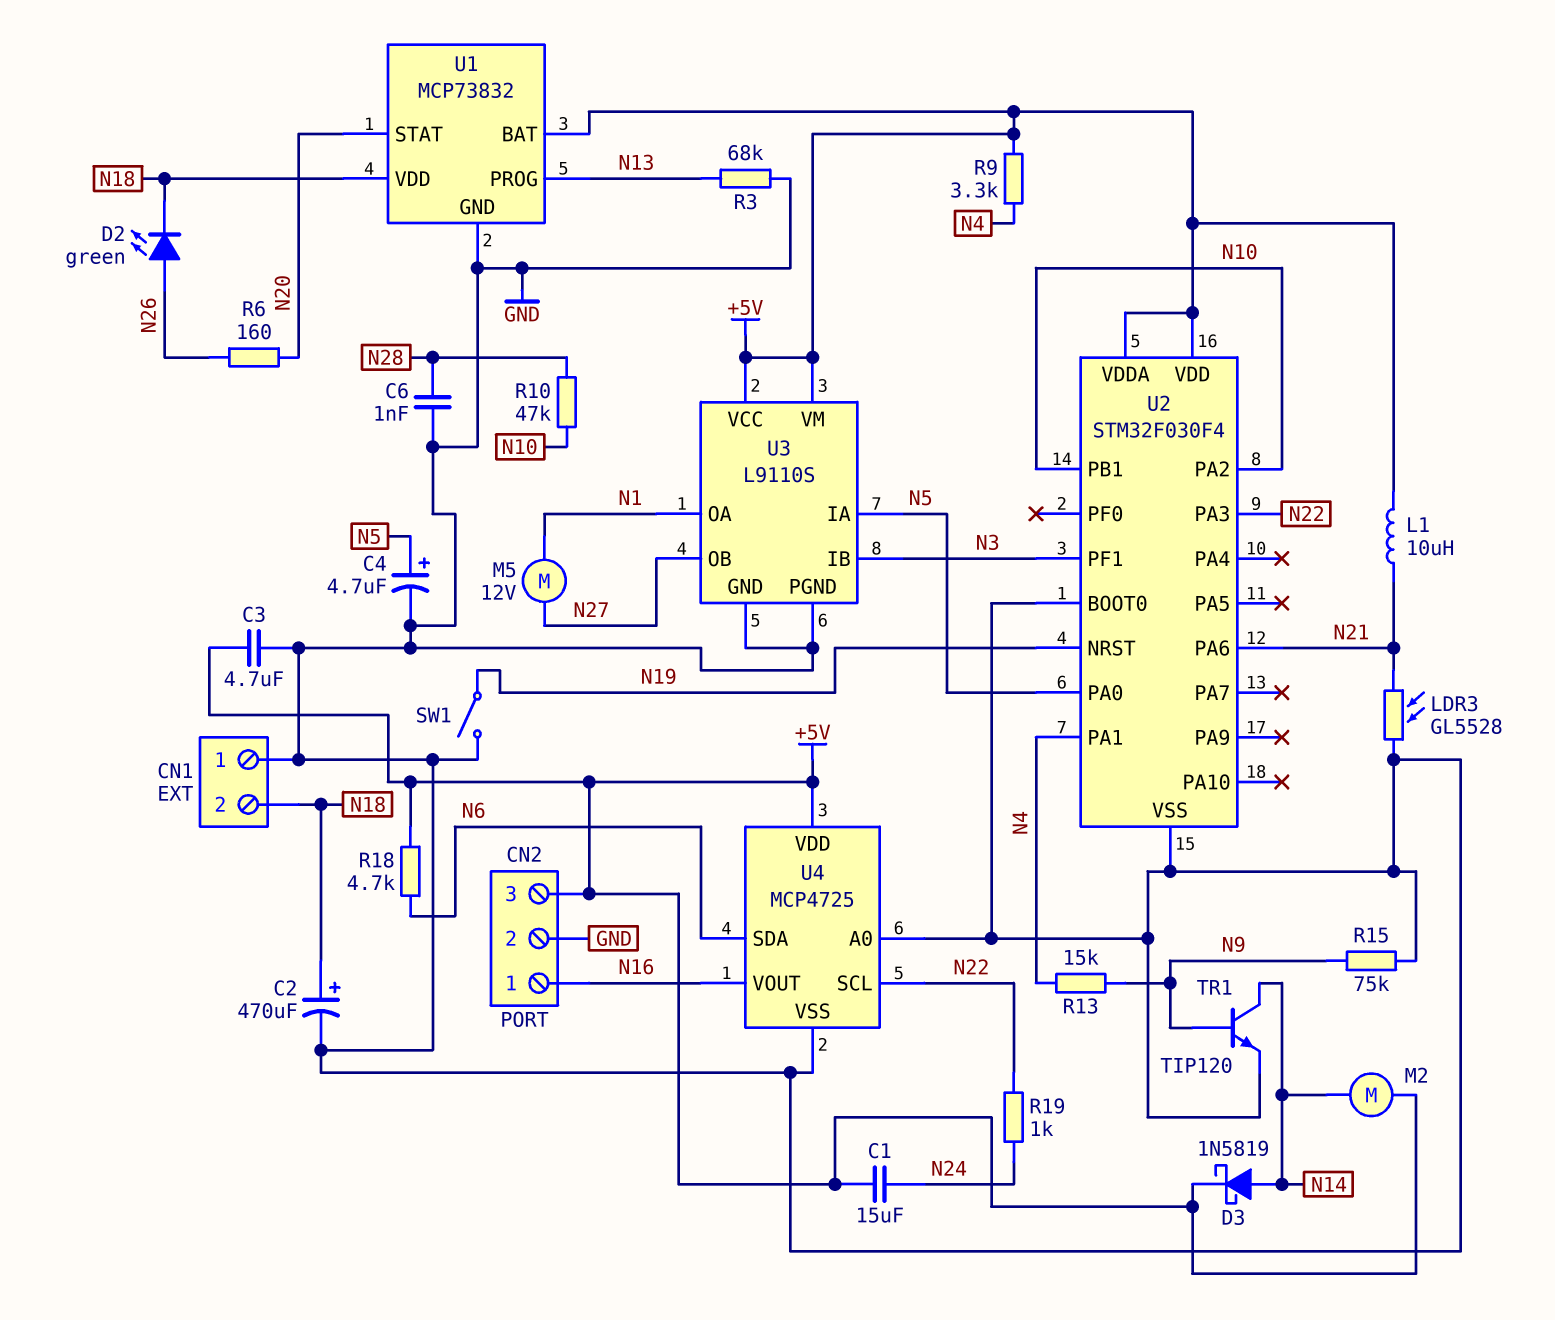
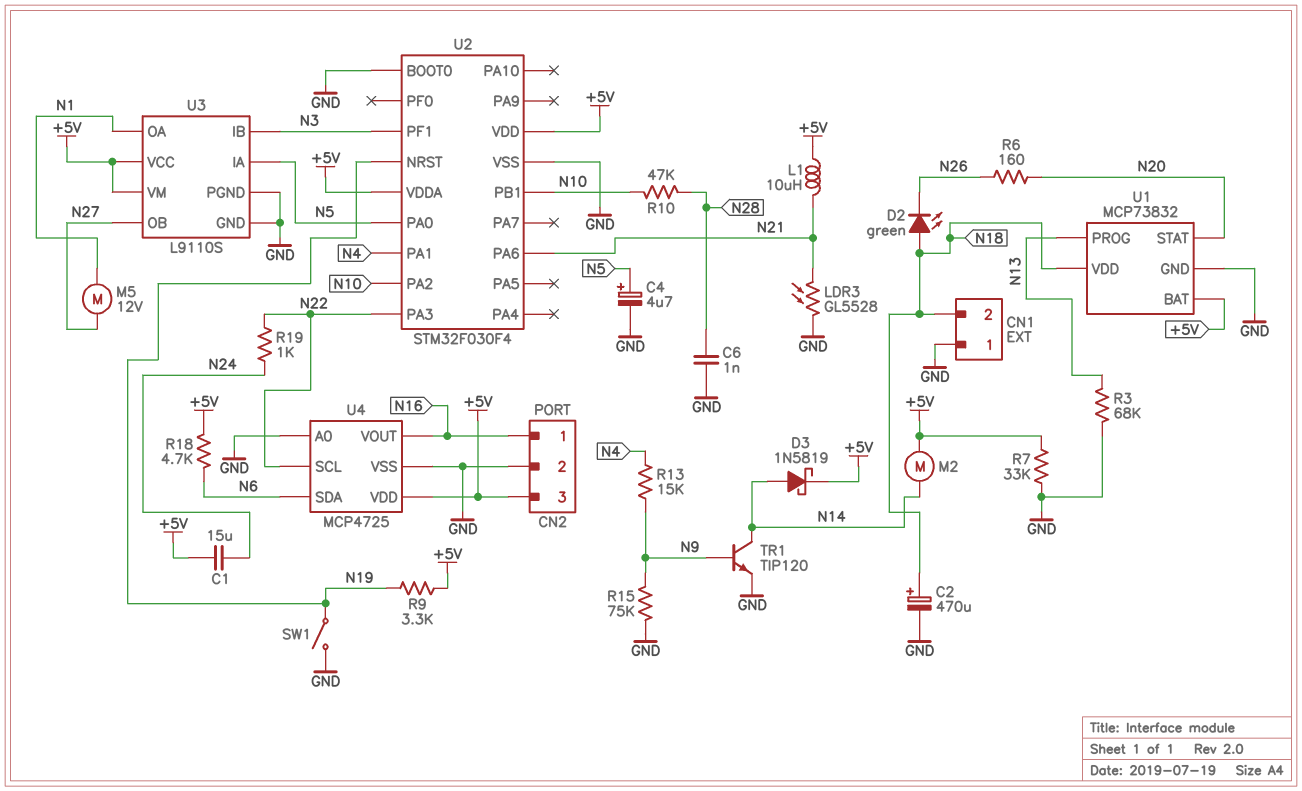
C3: 4.7uF (+5V, GND) -> none
D2: LED green (A N26, K N18) -> LED green (A N18, K N26)
R7: none -> 33k (+5V, GND)
R9: 3.3k (+5V, N4) -> 3.3k (+5V, N19)

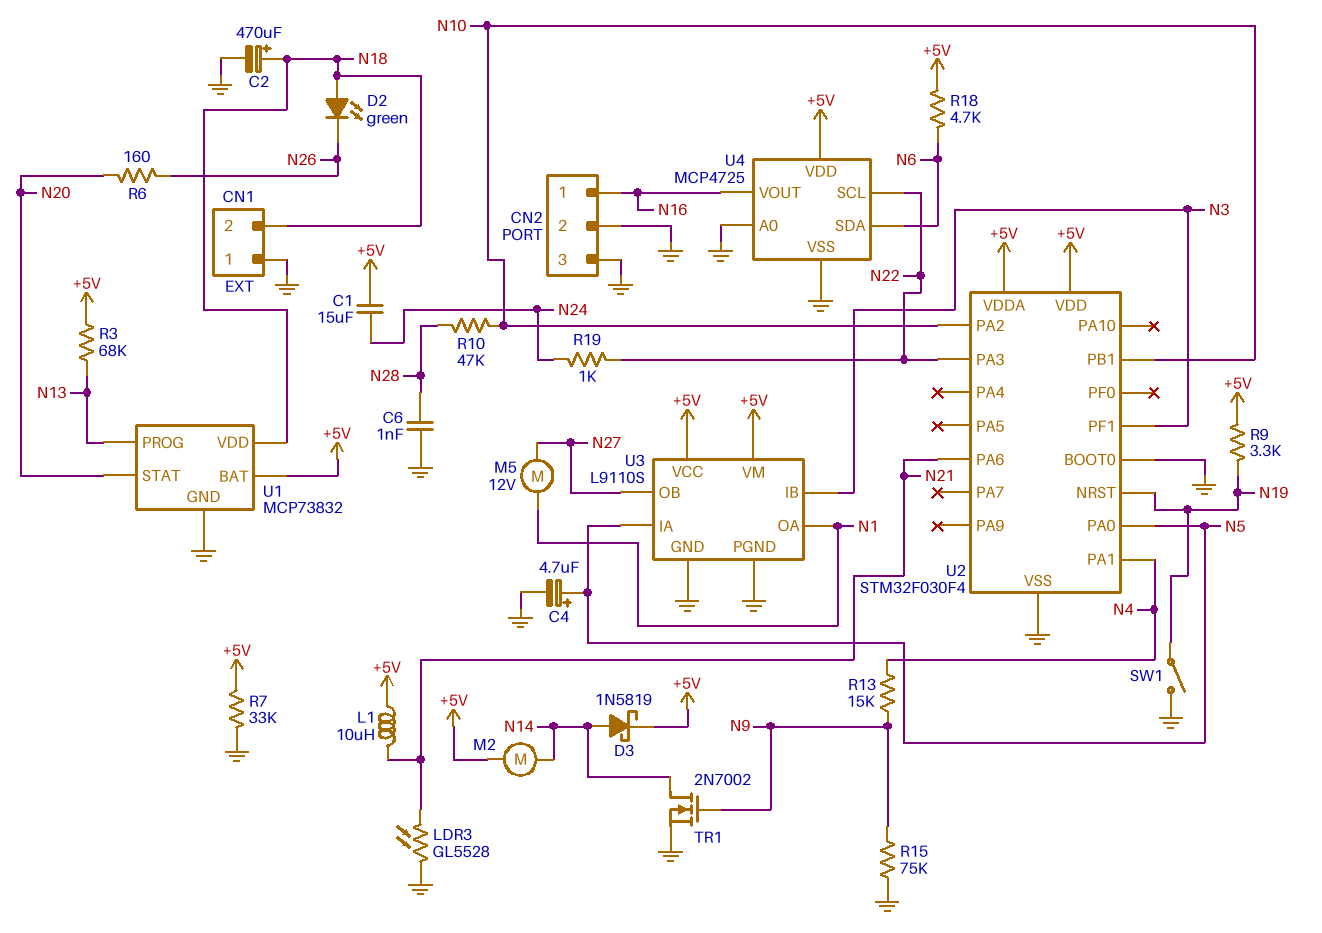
CN2 pin 3: +5V -> GND
R3: 68k (GND, N13) -> 68k (+5V, N13)
TR1: NPN TIP120 (B N9, C N14, E GND) -> NMOS 2N7002 (G N9, D N14, S GND)

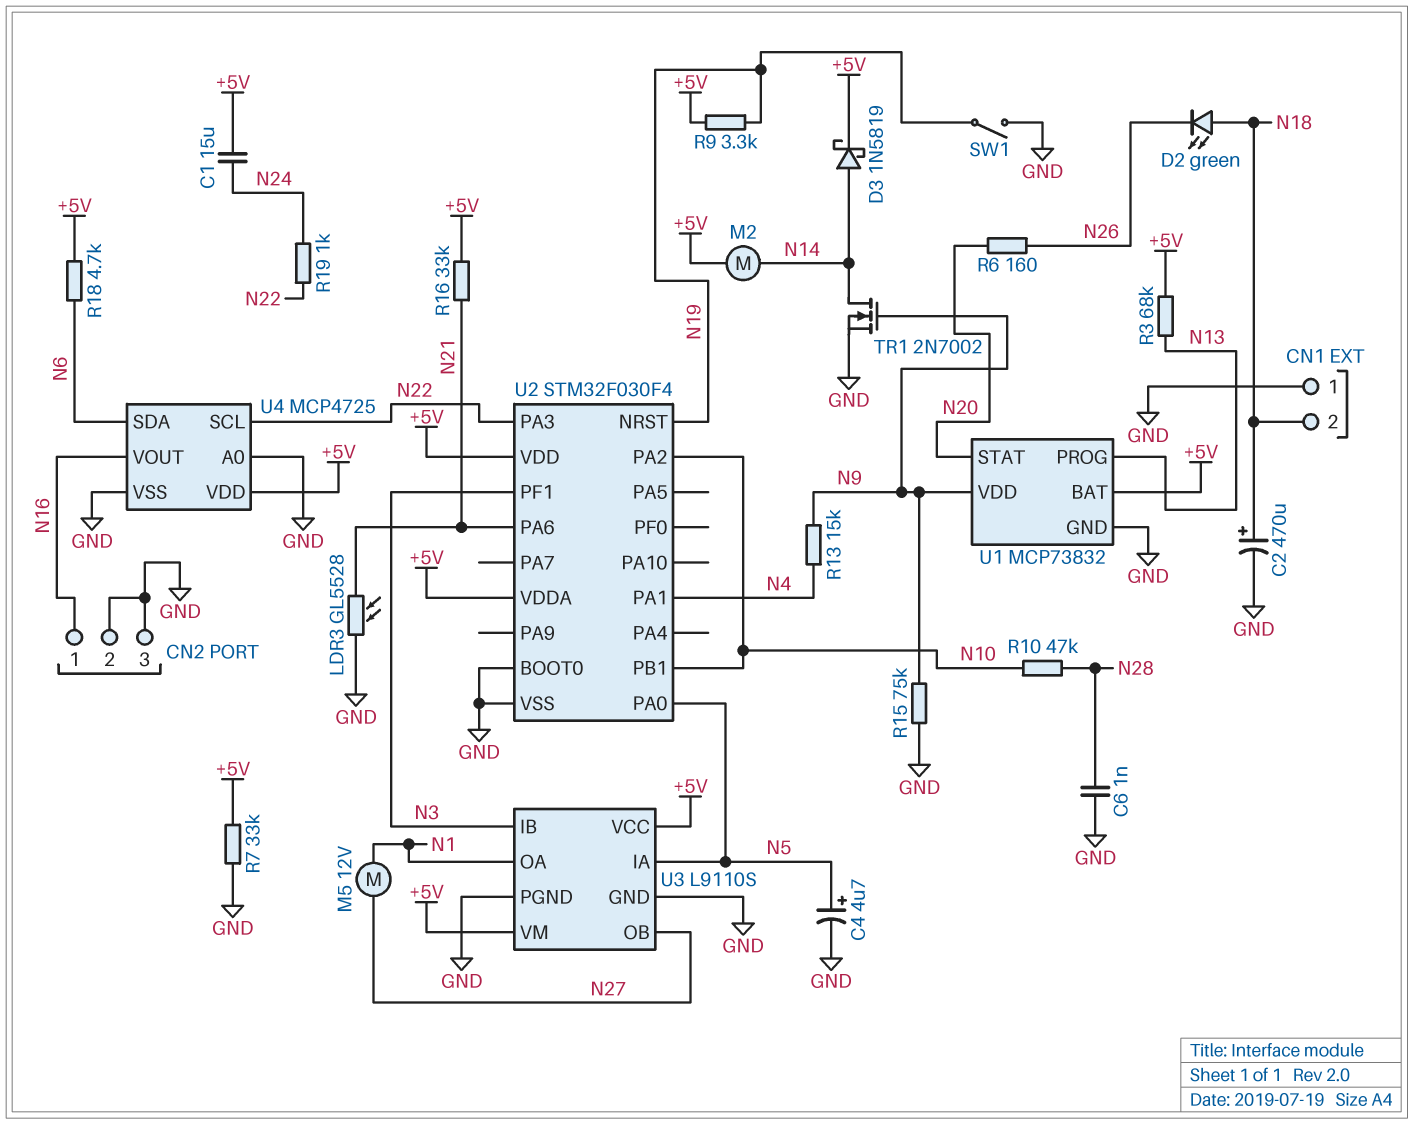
L1: 10uH (+5V, N21) -> none
R16: none -> 33k (+5V, N21)
U1 pin VDD: N18 -> N9

